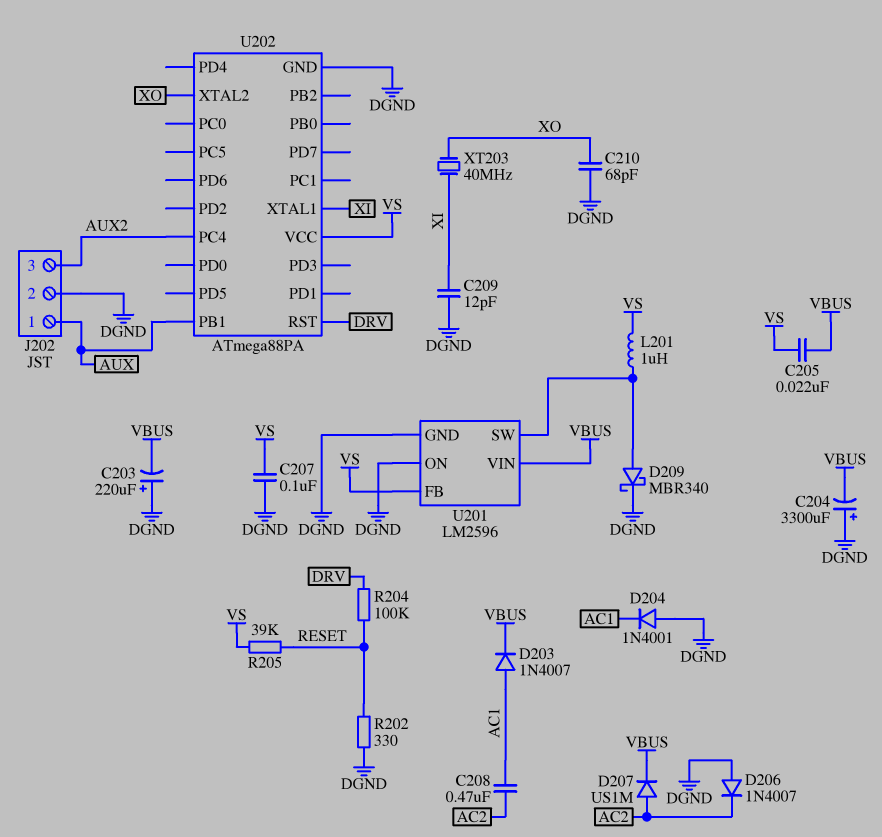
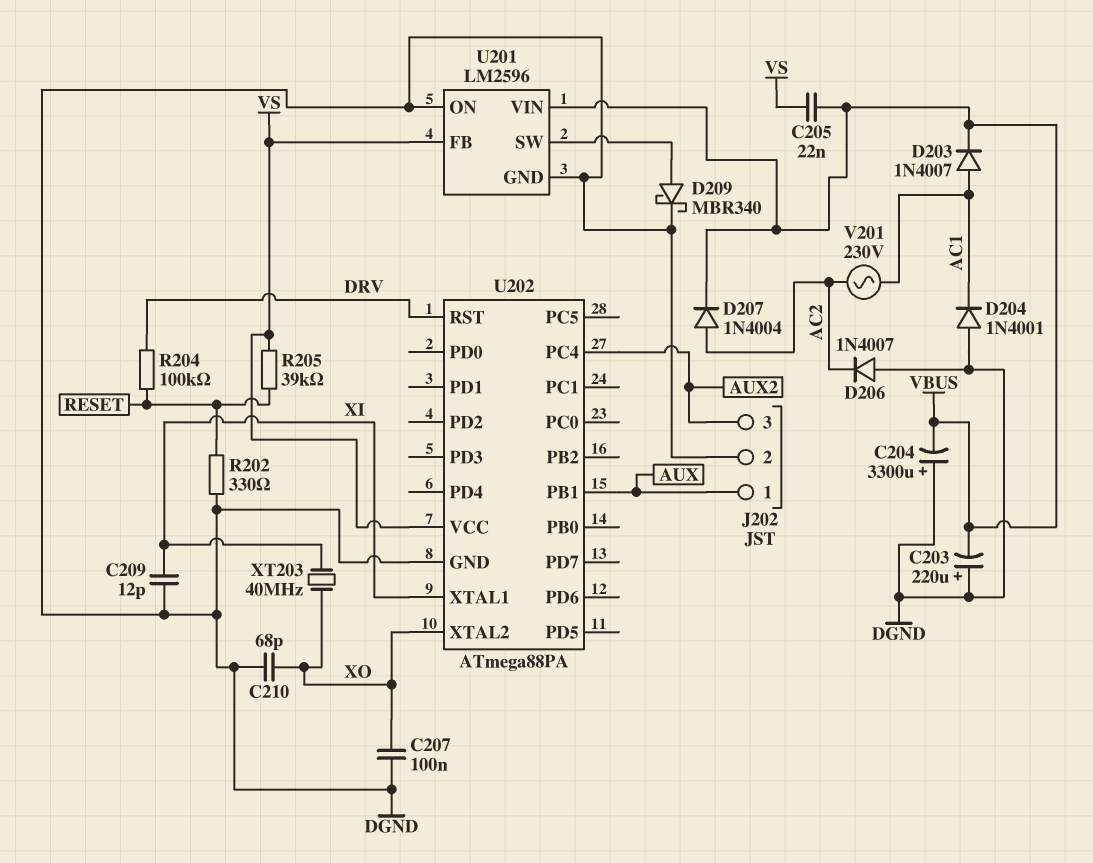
C207: 100nF (DGND, VS) -> 100nF (DGND, XO)
C208: 470nF (AC1, AC2) -> none
D207: diode US1M (A AC2, K VBUS) -> diode 1N4004 (A AC2, K VBUS)
L201: 1uH (U201/SW, VS) -> none
V201: none -> AC 230V (AC1, AC2)

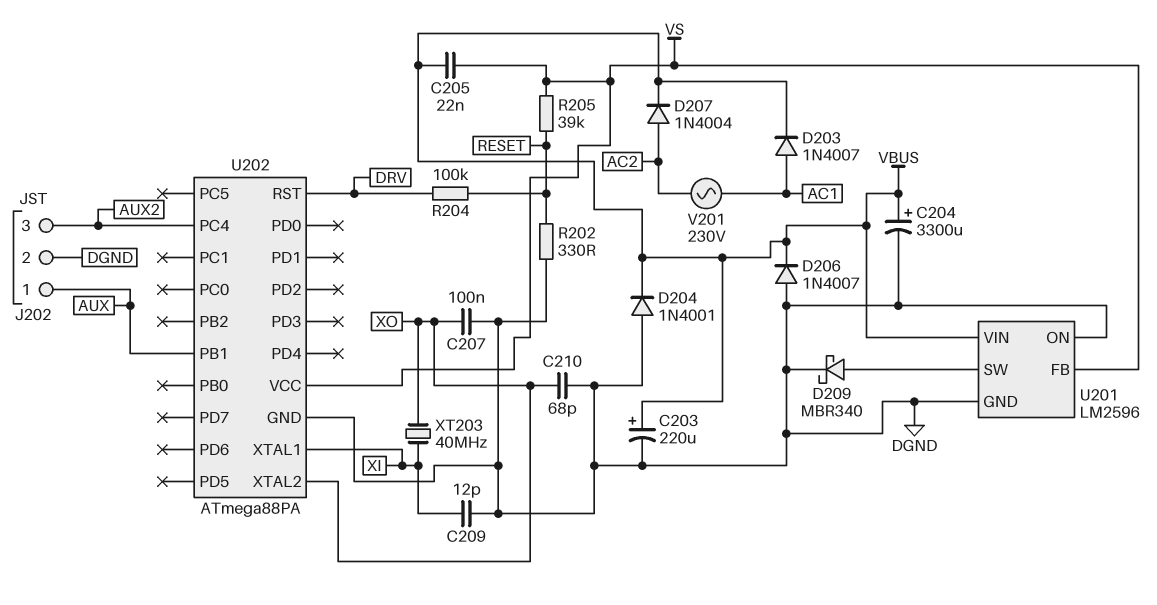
C203: 220uF (plus DGND, minus VBUS) -> 220uF (plus VBUS, minus DGND)
C204: 3300uF (plus DGND, minus VBUS) -> 3300uF (plus VBUS, minus DGND)
D204: diode 1N4001 (A DGND, K AC1) -> diode 1N4001 (A DGND, K VBUS)
D206: diode 1N4007 (A DGND, K AC2) -> diode 1N4007 (A DGND, K VBUS)

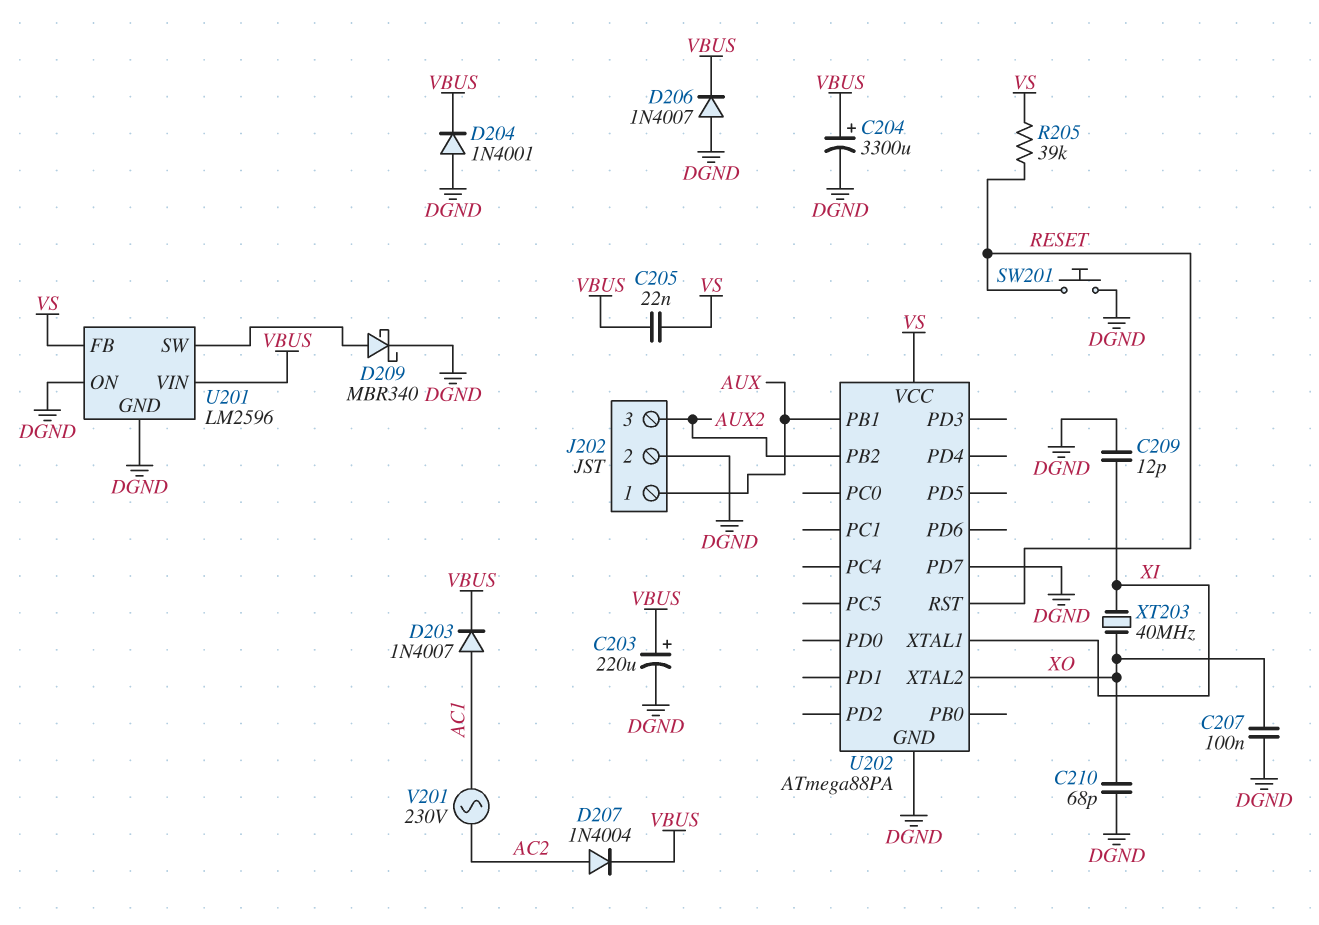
R202: 330 (DGND, RESET) -> none
R204: 100k (DRV, RESET) -> none
SW201: none -> button (DGND, RESET)
U202 pin PB2: none -> AUX2
U202 pin PC4: AUX2 -> none
U202 pin PD7: none -> DGND
U202 pin RST: DRV -> RESET

